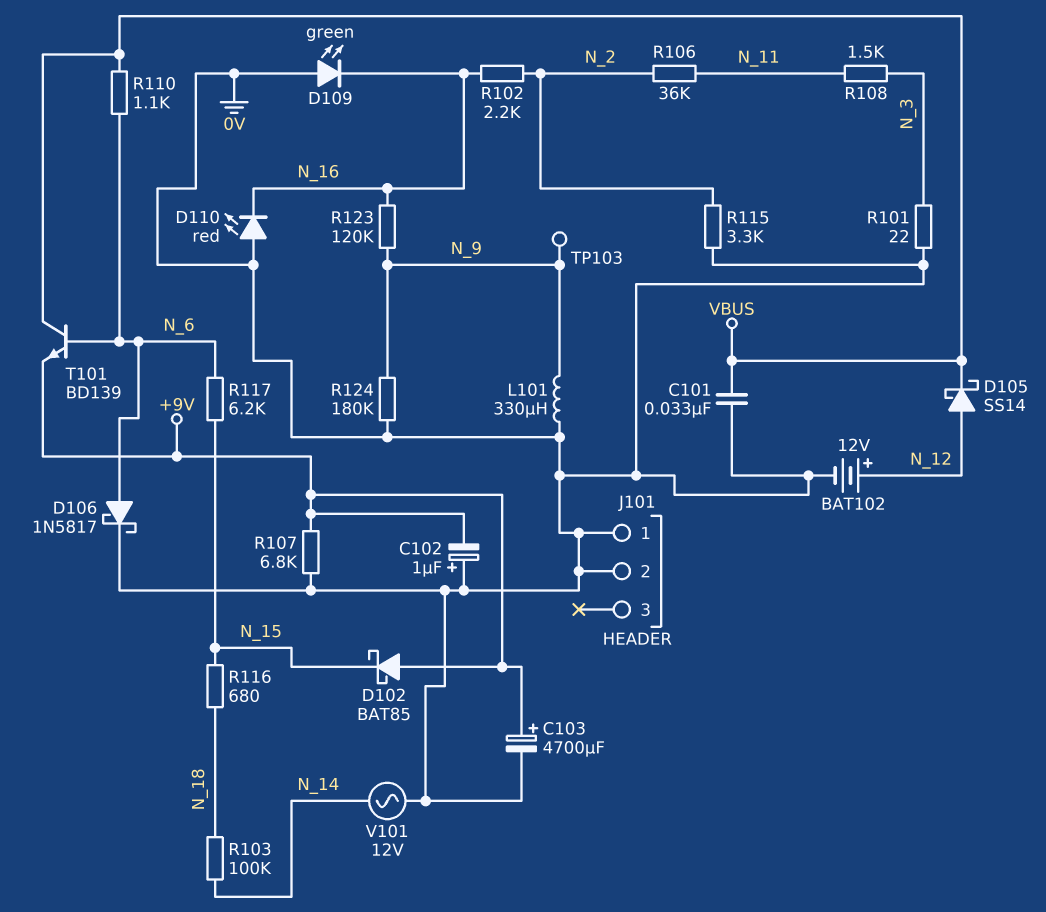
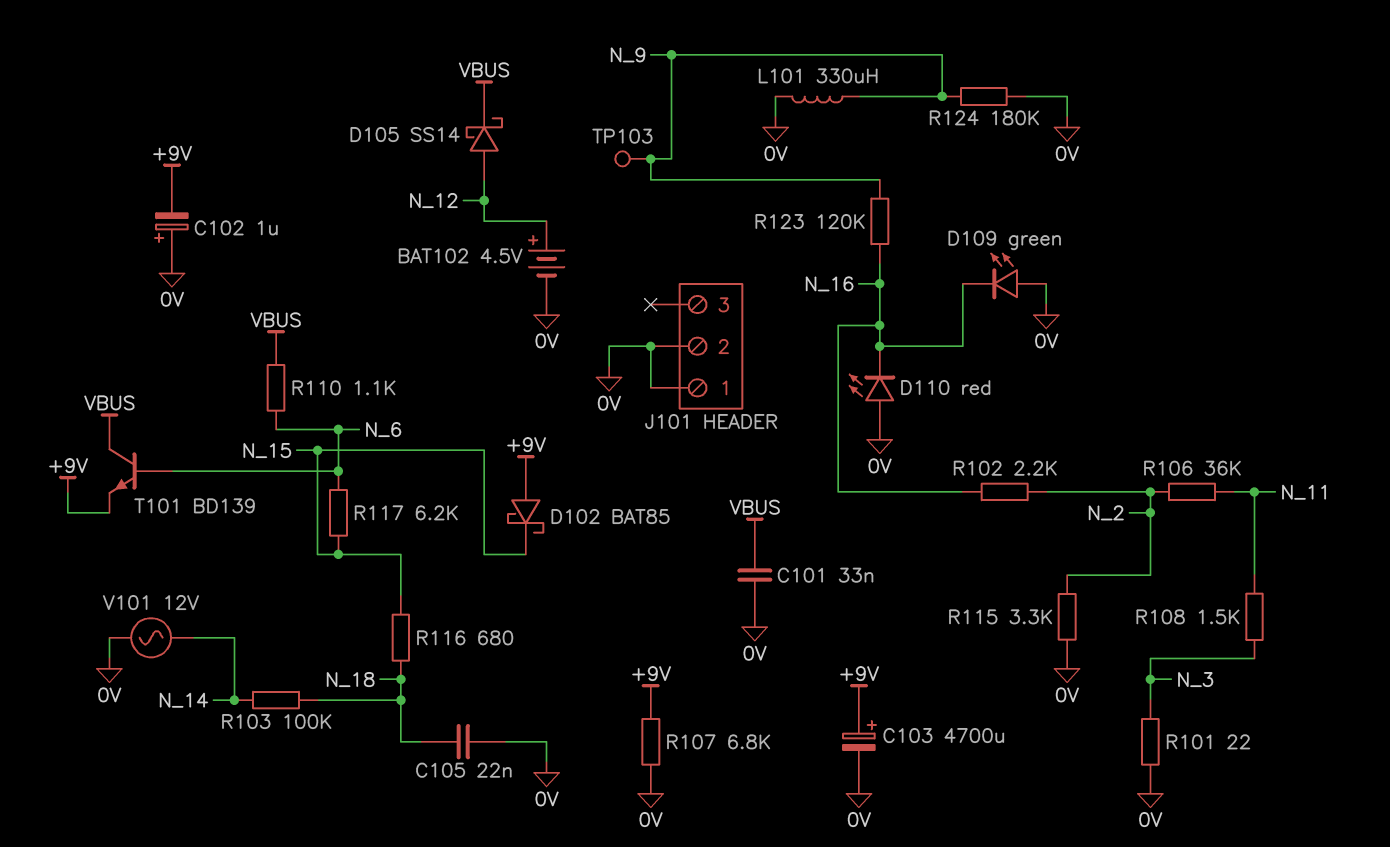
BAT102: 12V (plus N_12, minus 0V) -> 4.5V (plus N_12, minus 0V)
C105: none -> 22nF (0V, N_18)
D106: schottky 1N5817 (A N_6, K 0V) -> none

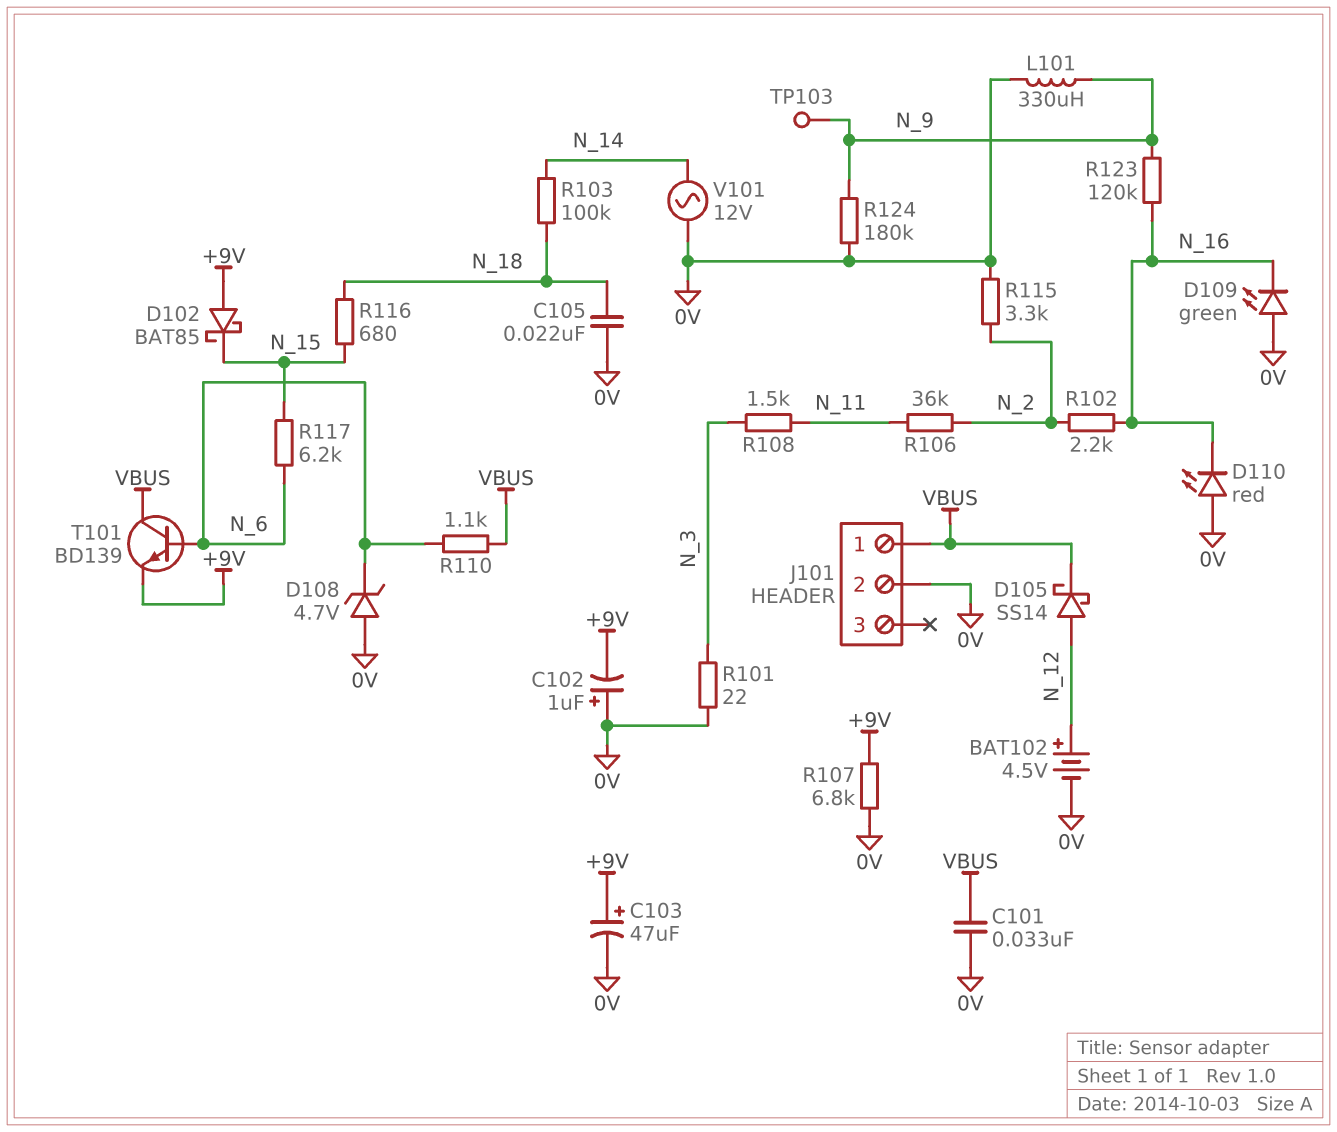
C103: 4700uF (plus +9V, minus 0V) -> 47uF (plus +9V, minus 0V)
D108: none -> zener 4.7V (A 0V, K N_6)
J101 pin 1: 0V -> VBUS

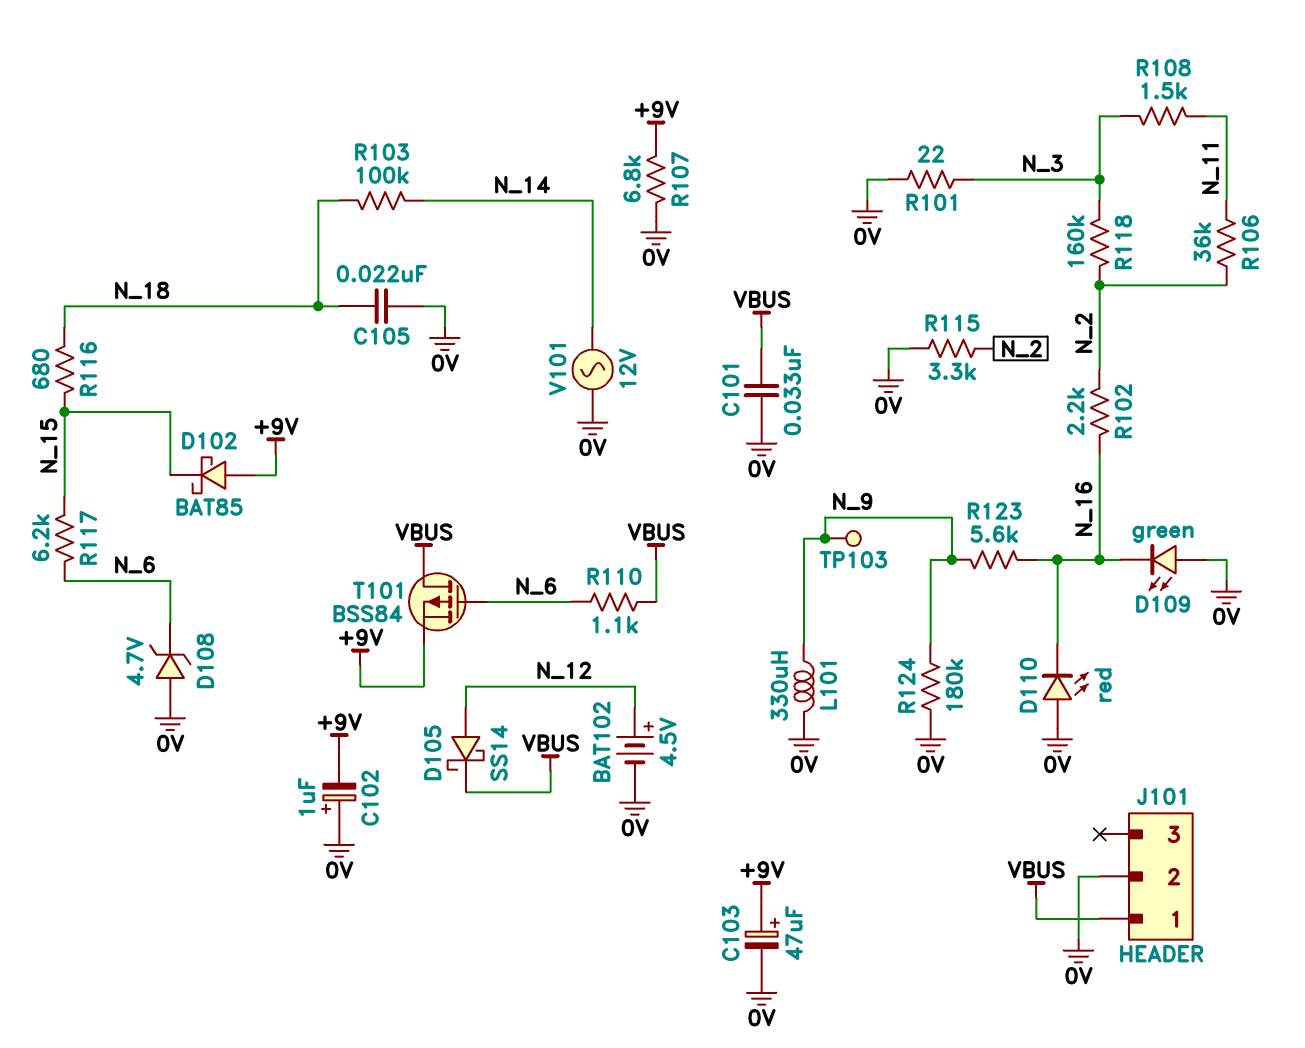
R118: none -> 160k (N_2, N_3)
R123: 120k (N_9, N_16) -> 5.6k (N_9, N_16)
T101: NPN BD139 (B N_6, C VBUS, E +9V) -> PMOS BSS84 (G N_6, D VBUS, S +9V)

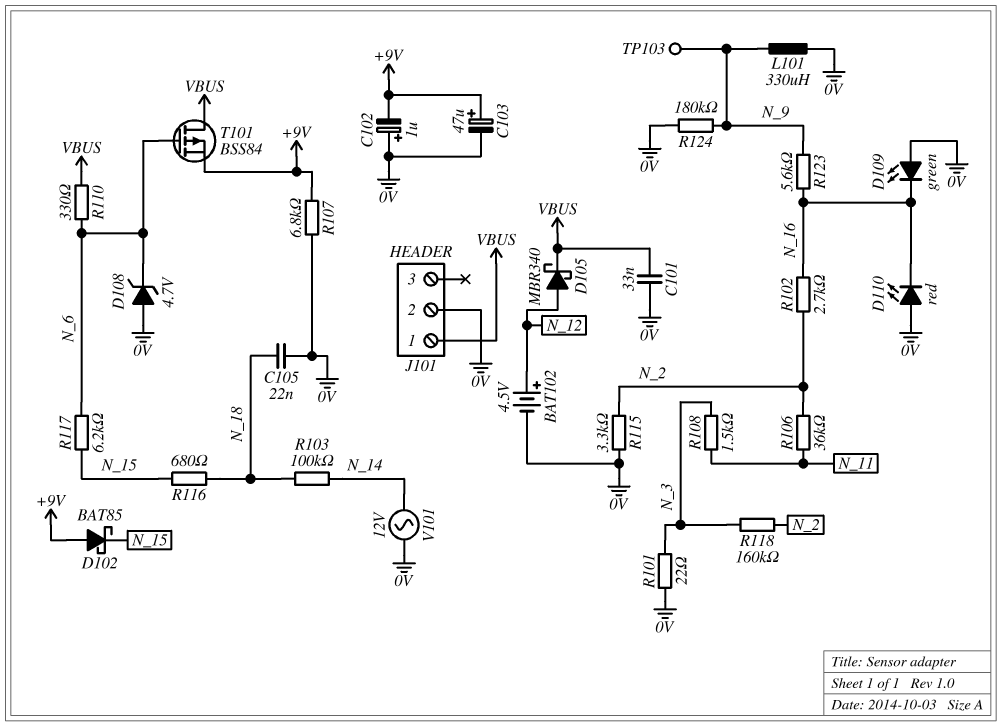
D105: schottky SS14 (A N_12, K VBUS) -> schottky MBR340 (A N_12, K VBUS)
R102: 2.2k (N_2, N_16) -> 2.7k (N_2, N_16)
R110: 1.1k (N_6, VBUS) -> 330 (N_6, VBUS)

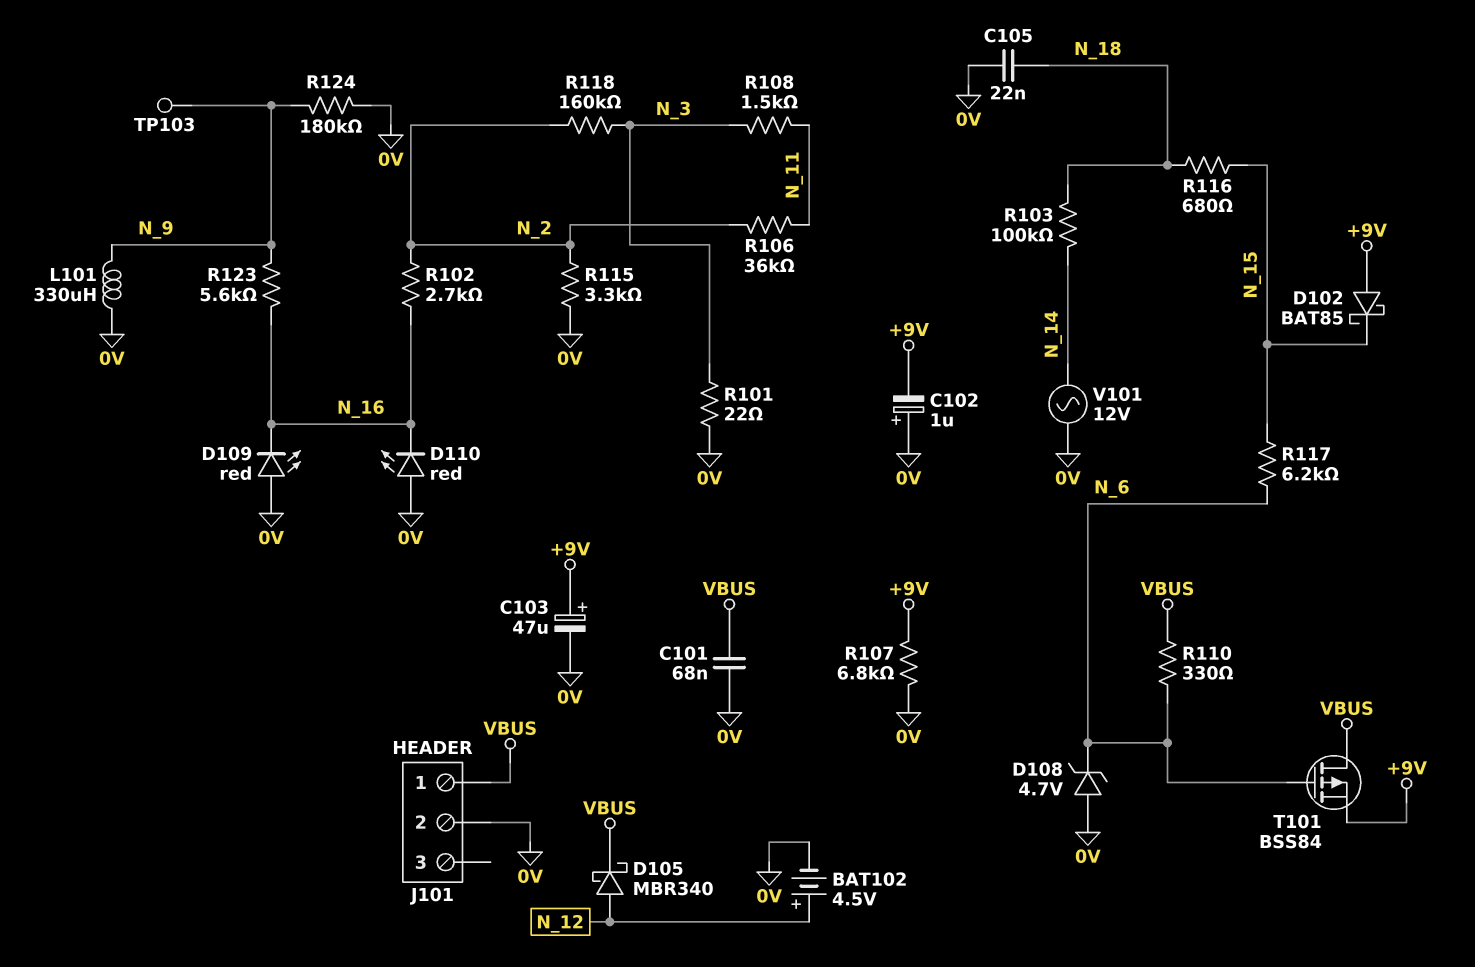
C101: 33nF (0V, VBUS) -> 68nF (0V, VBUS)
D109: LED green (A 0V, K N_16) -> LED red (A 0V, K N_16)

